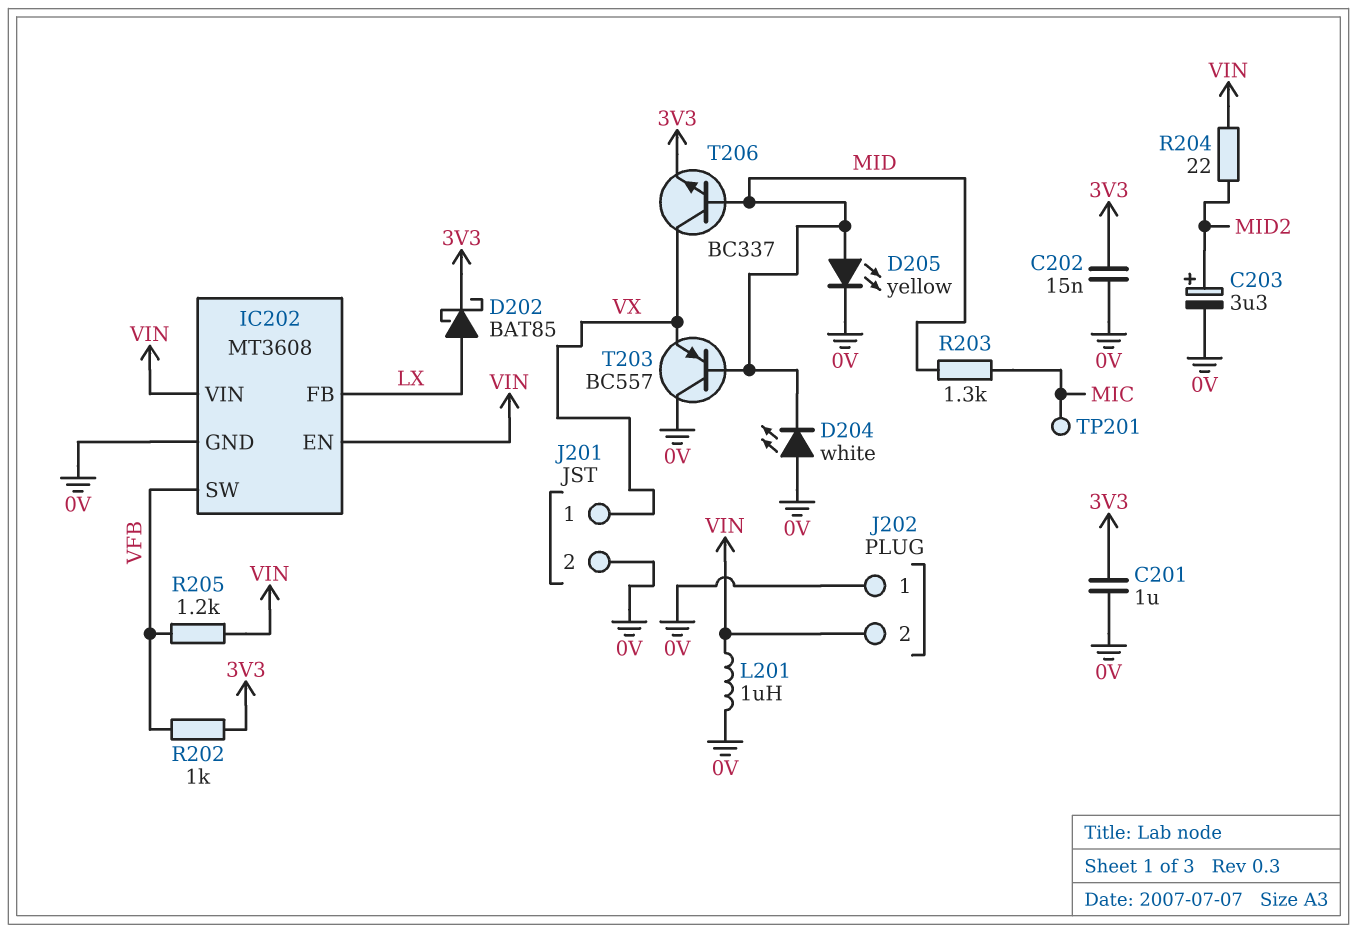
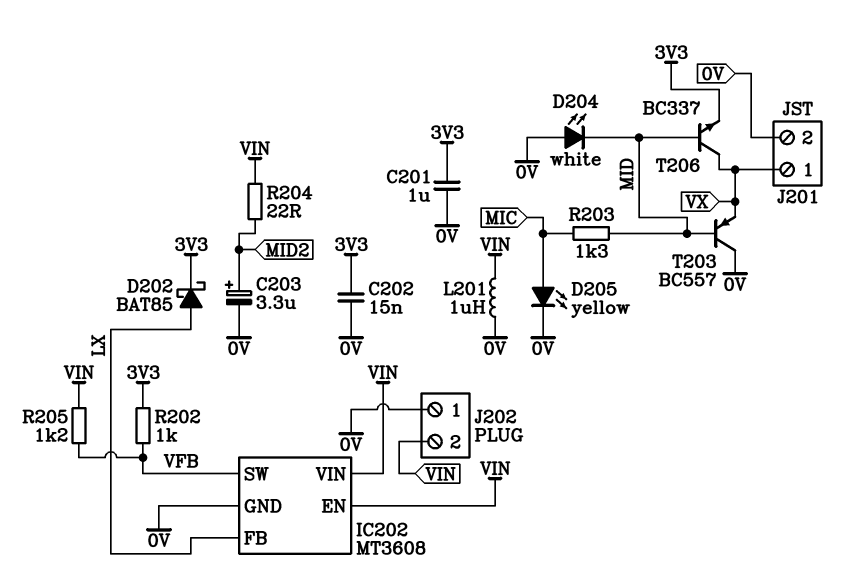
D205: LED yellow (A MID, K 0V) -> LED yellow (A MIC, K 0V)
TP201: test point (MIC) -> none

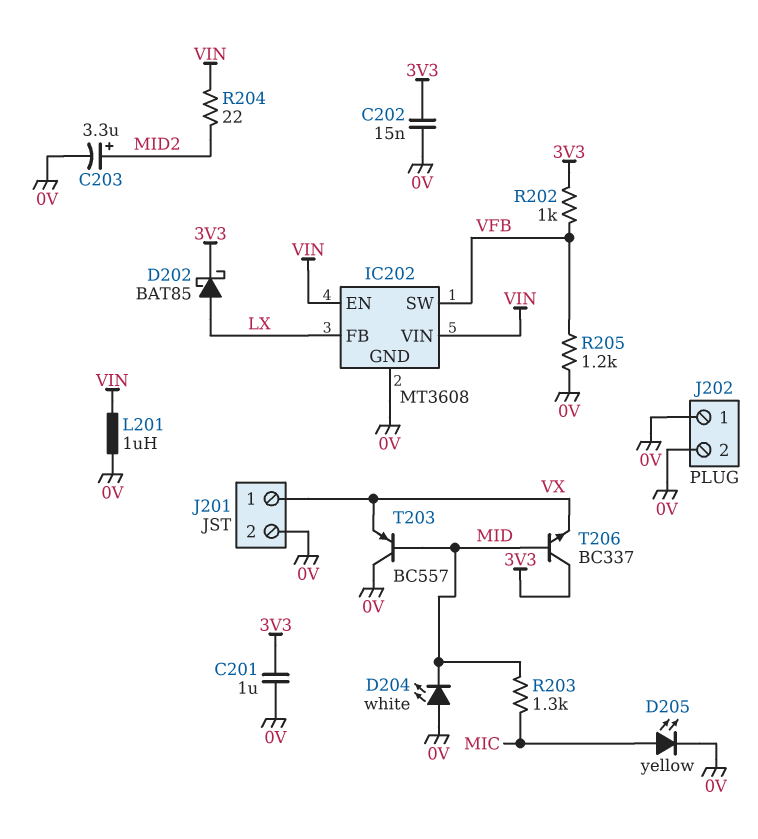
J202 pin 2: VIN -> 0V
R205: 1.2k (VFB, VIN) -> 1.2k (0V, VFB)
T206: NPN BC337 (B MID, C VX, E 3V3) -> NPN BC337 (B MID, C 3V3, E VX)

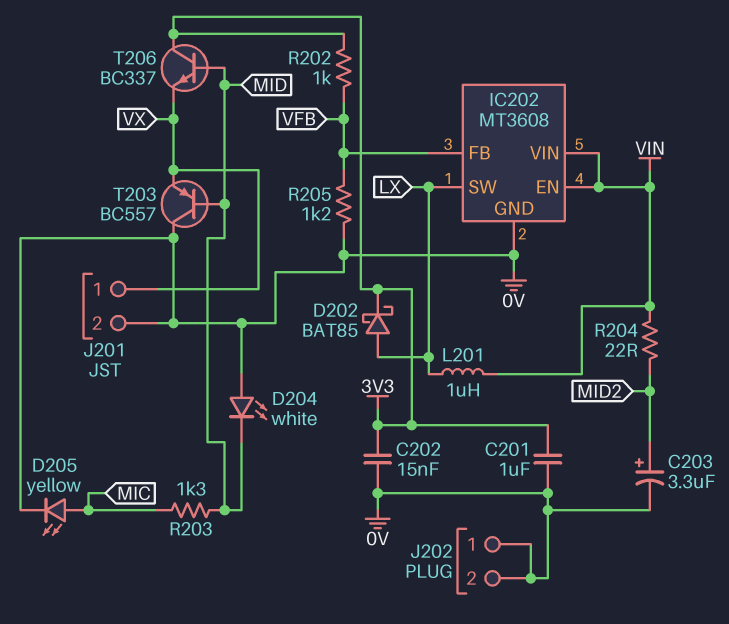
IC202 pin FB: LX -> VFB
IC202 pin SW: VFB -> LX
L201: 1uH (0V, VIN) -> 1uH (LX, VIN)

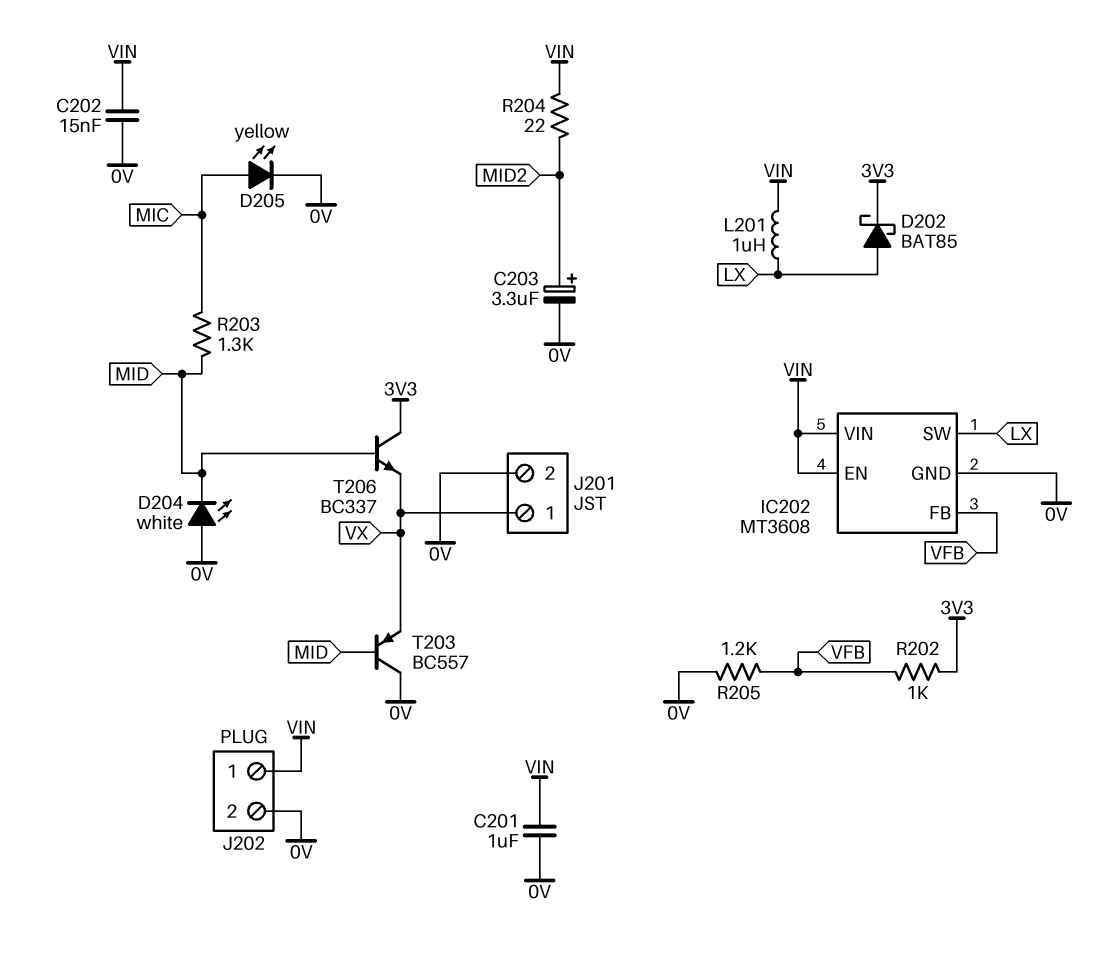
C201: 1uF (0V, 3V3) -> 1uF (0V, VIN)
C202: 15nF (0V, 3V3) -> 15nF (0V, VIN)
J202 pin 1: 0V -> VIN

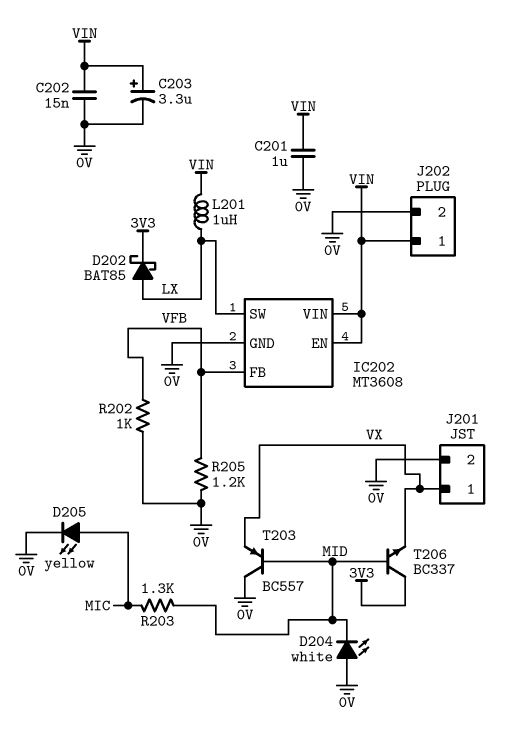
C203: 3.3uF (plus MID2, minus 0V) -> 3.3uF (plus VIN, minus 0V)
R202: 1k (3V3, VFB) -> 1k (0V, VFB)
R204: 22 (MID2, VIN) -> none

